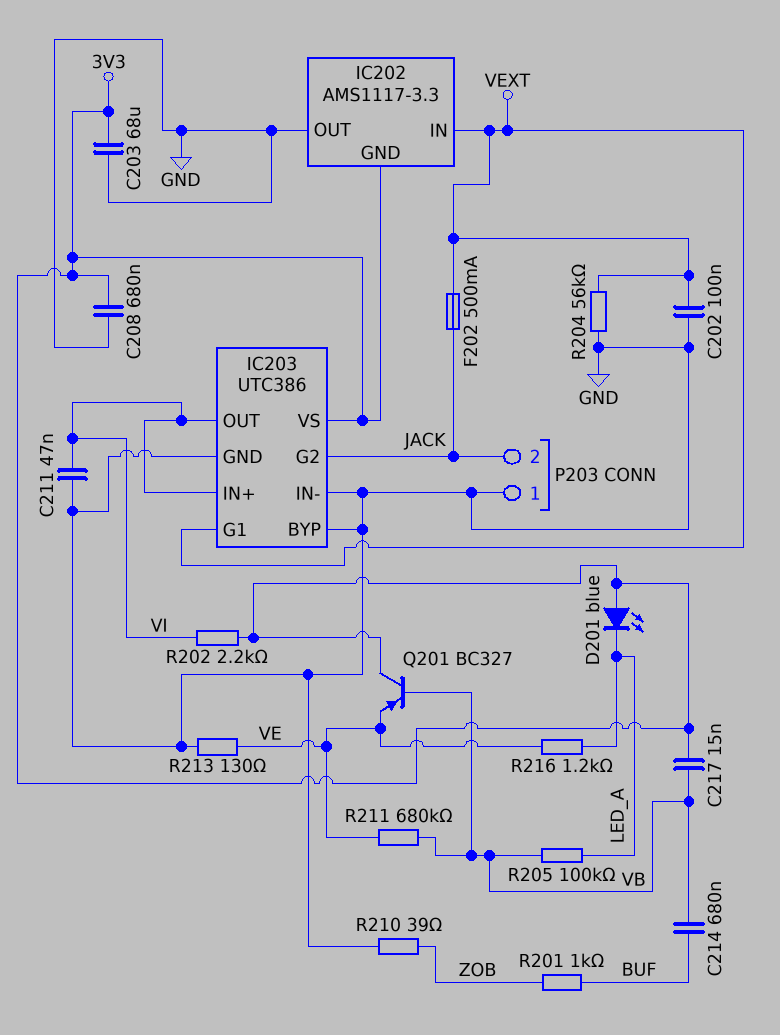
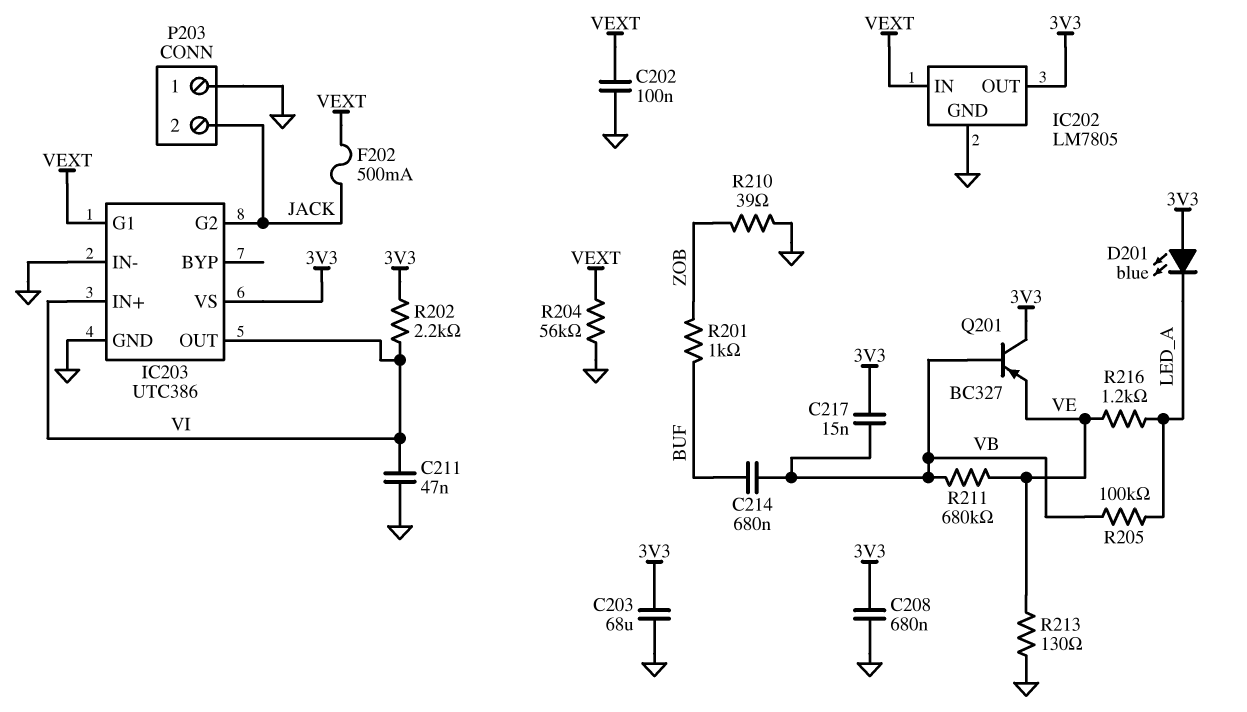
IC202: AMS1117-3.3 -> LM7805
IC202 pin GND: 3V3 -> GND
IC202 pin OUT: GND -> 3V3
IC203 pin BYP: GND -> none

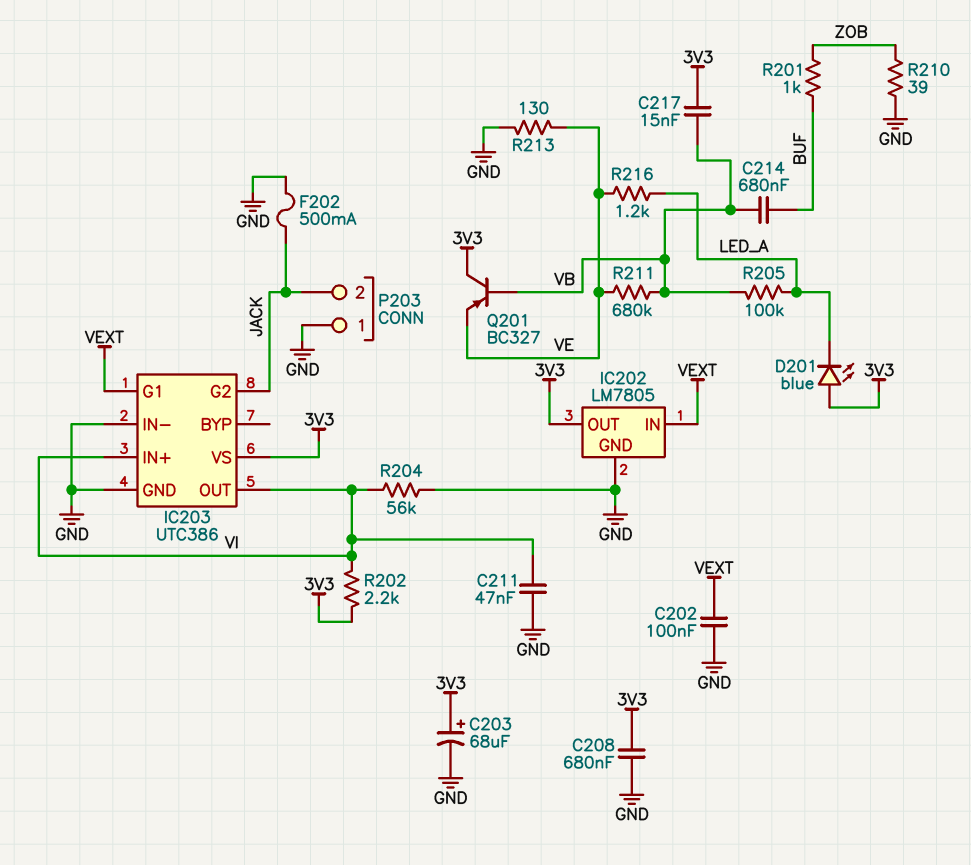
C203: 68uF (3V3, GND) -> 68uF (plus 3V3, minus GND)
F202: 500mA (JACK, VEXT) -> 500mA (GND, JACK)
R204: 56k (GND, VEXT) -> 56k (GND, VI)

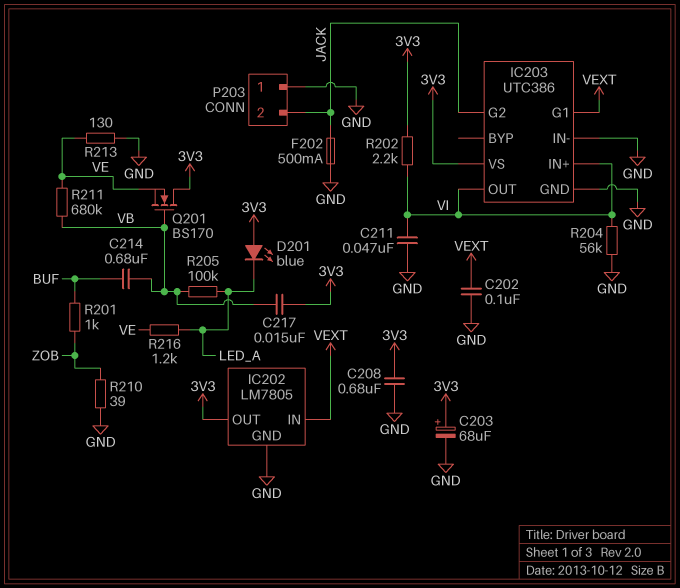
Q201: PNP BC327 (B VB, C 3V3, E VE) -> NMOS BS170 (G VB, D 3V3, S VE)

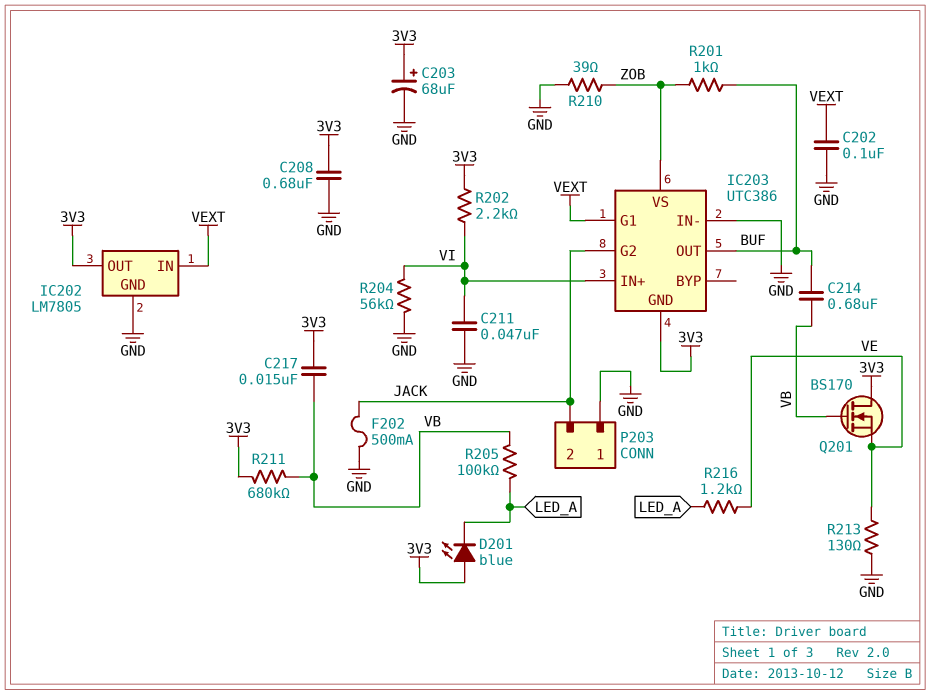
IC203 pin GND: GND -> 3V3
IC203 pin OUT: VI -> BUF
IC203 pin VS: 3V3 -> ZOB
R211: 680k (VB, VE) -> 680k (3V3, VB)

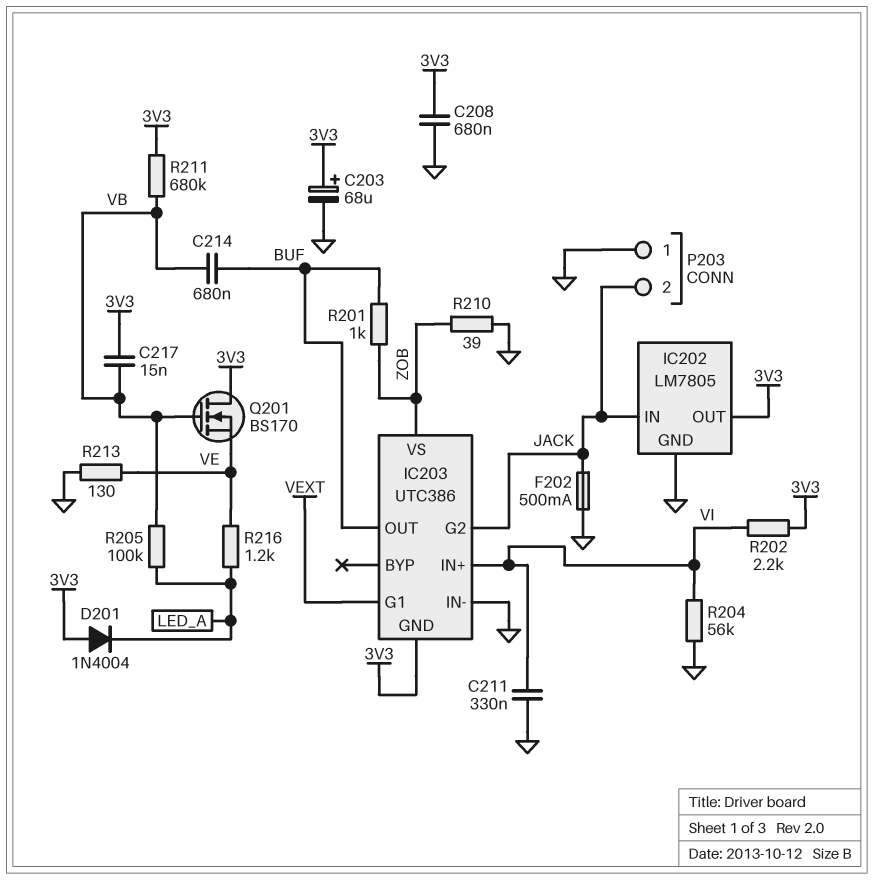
C202: 100nF (GND, VEXT) -> none
C211: 47nF (GND, VI) -> 330nF (GND, VI)
D201: LED blue (A 3V3, K LED_A) -> diode 1N4004 (A 3V3, K LED_A)
IC202 pin IN: VEXT -> JACK

